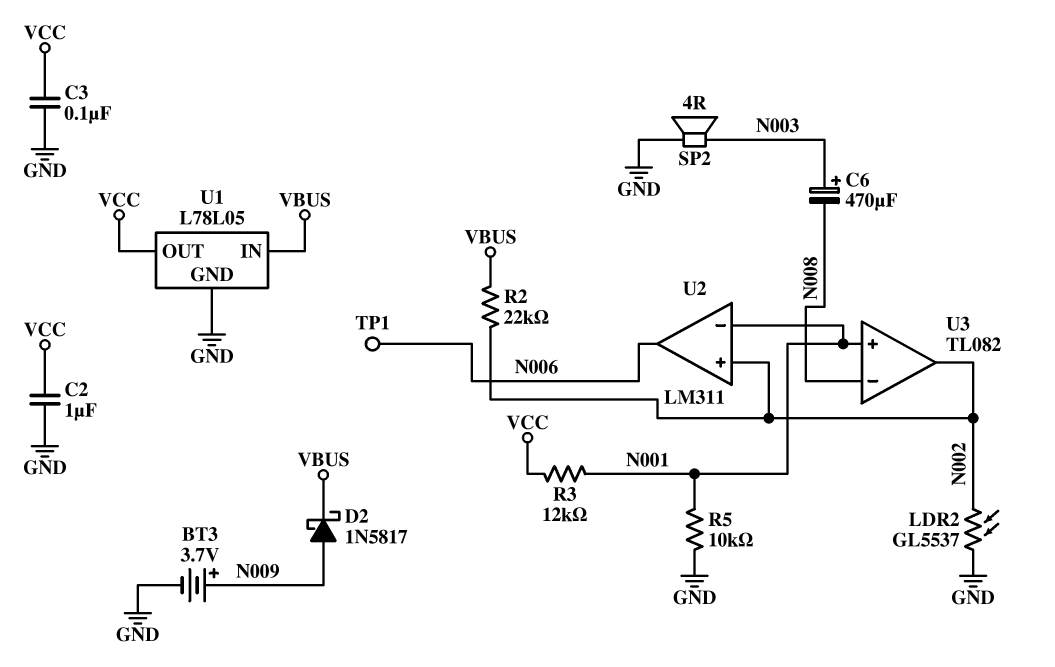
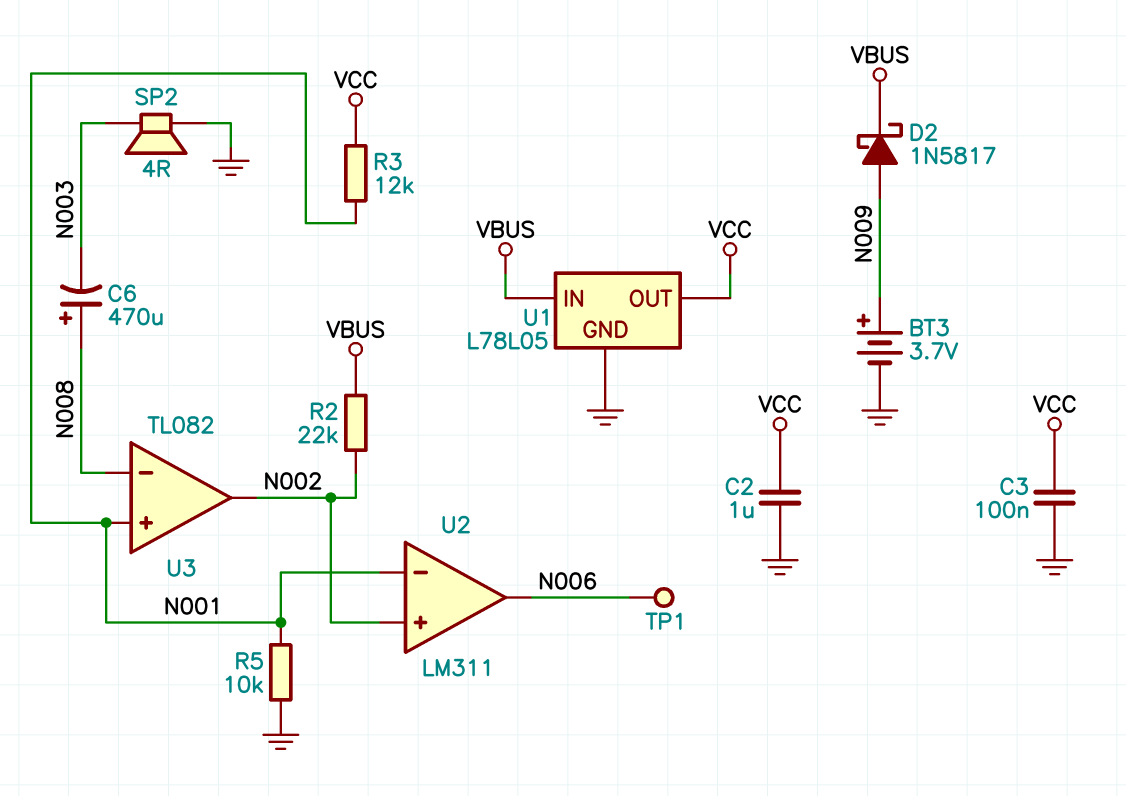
C6: 470uF (plus N003, minus N008) -> 470uF (plus N008, minus N003)
LDR2: GL5537 (GND, N002) -> none

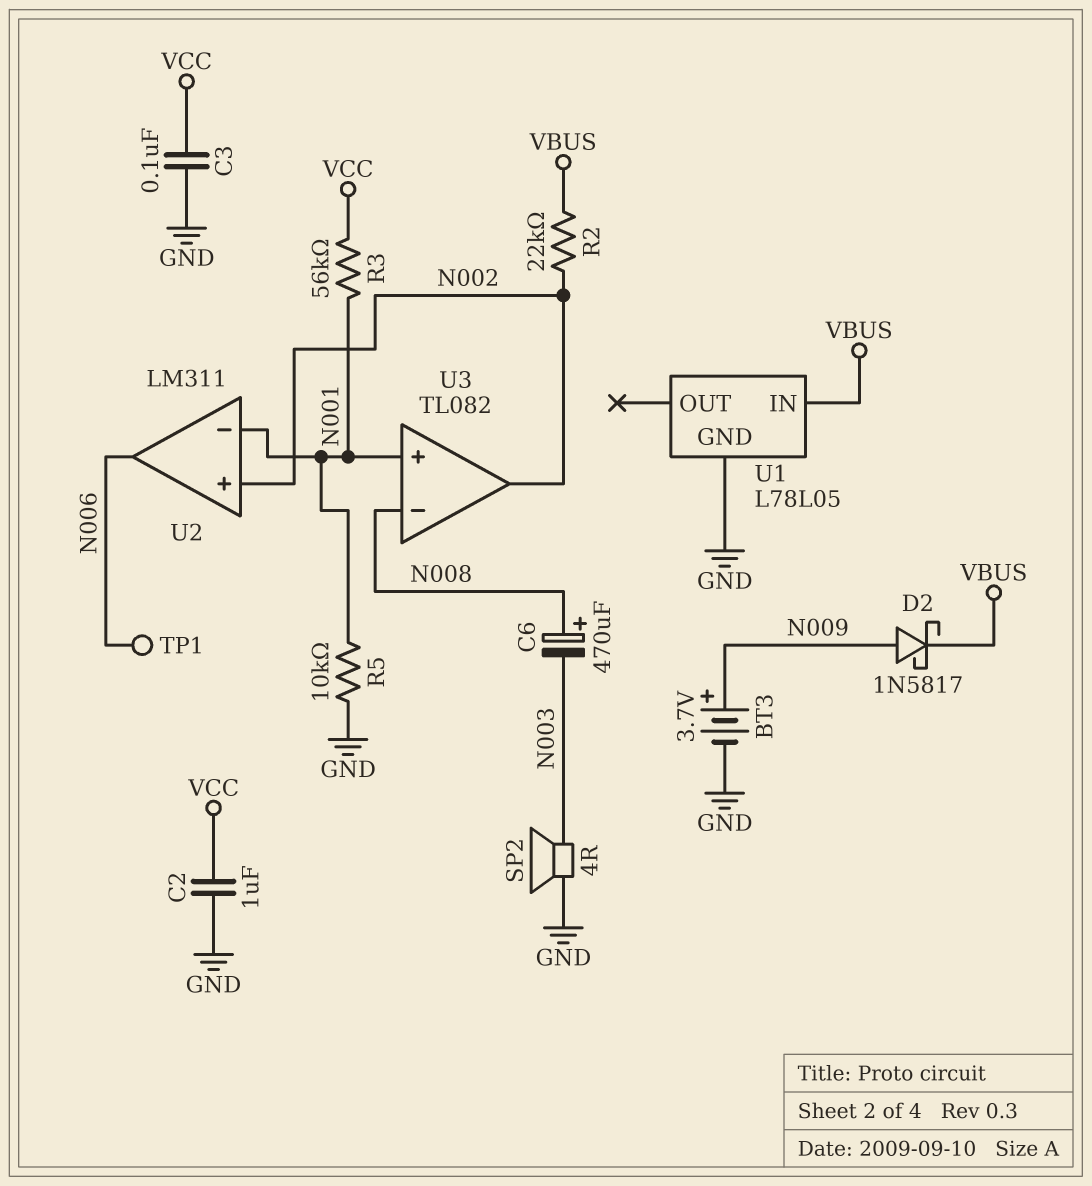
R3: 12k (N001, VCC) -> 56k (N001, VCC)
U1 pin OUT: VCC -> none

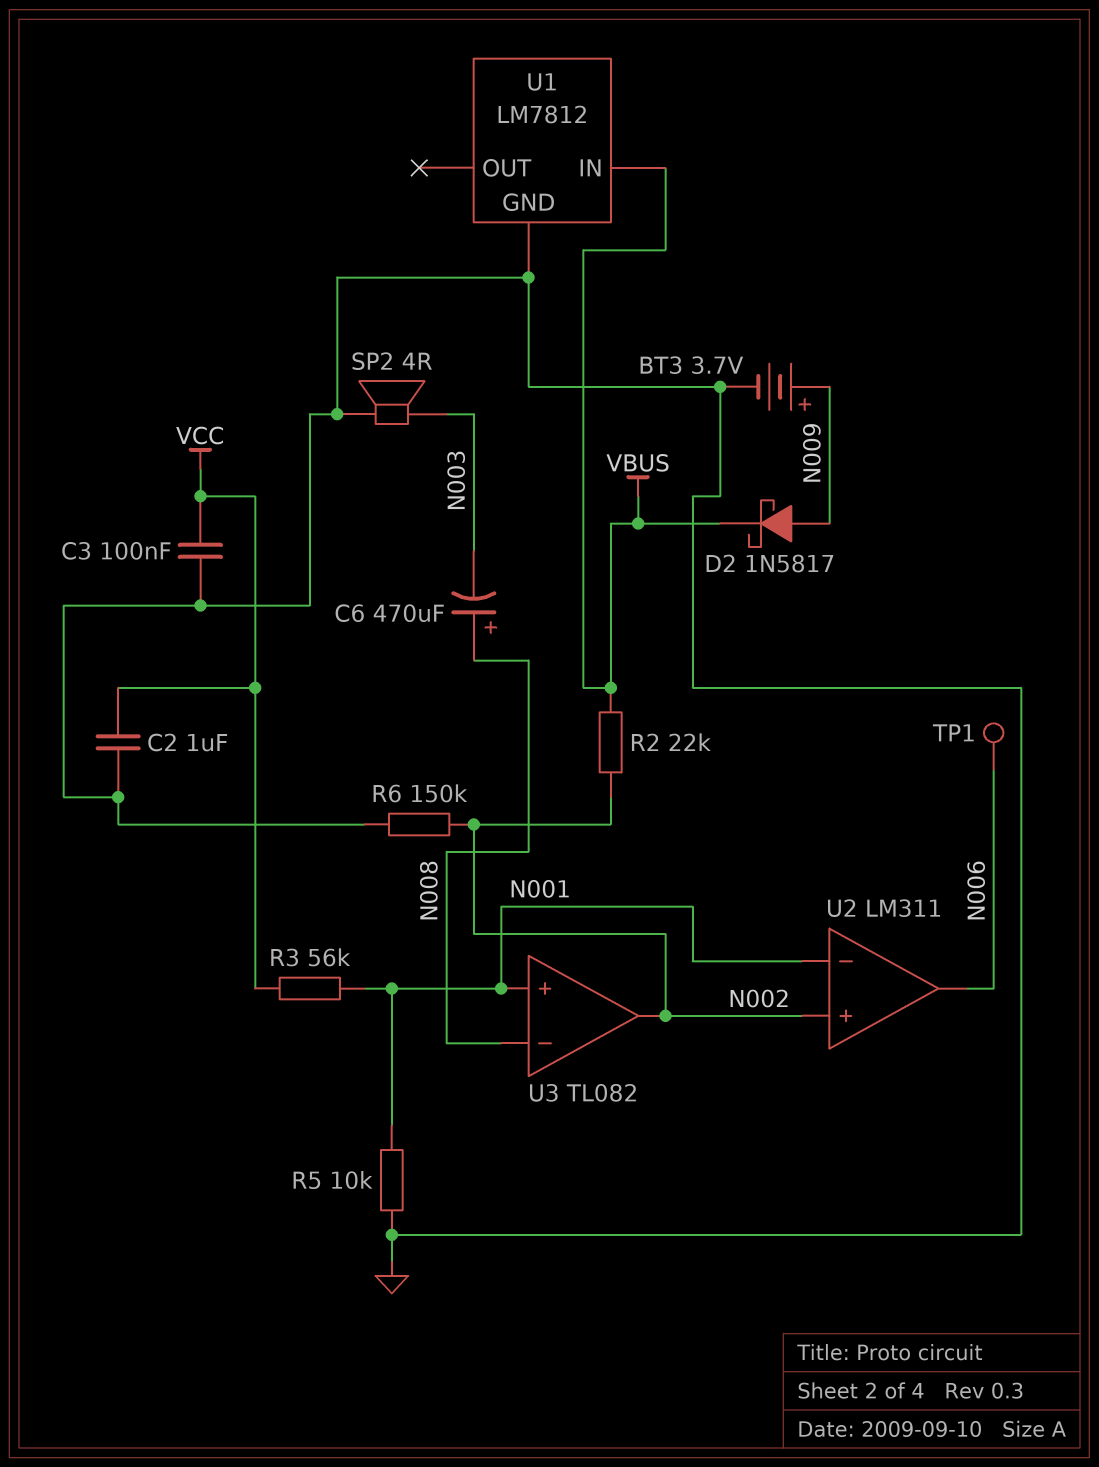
R6: none -> 150k (GND, N002)
U1: L78L05 -> LM7812

